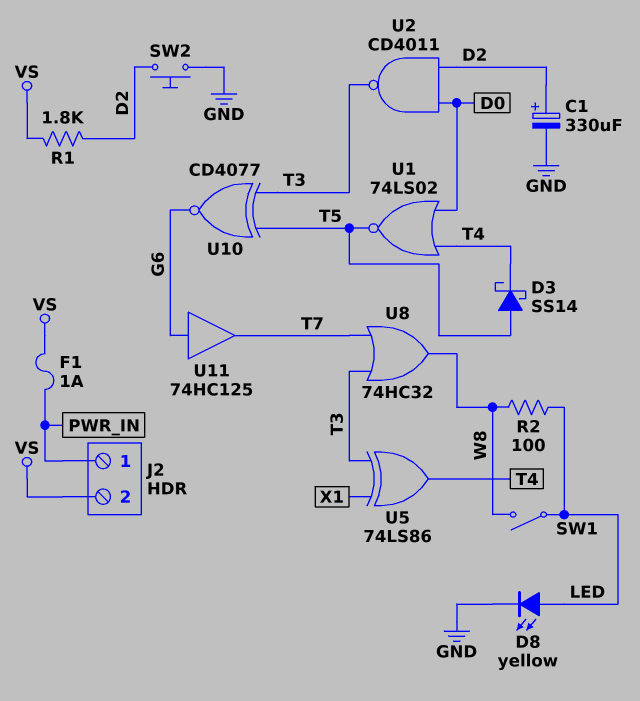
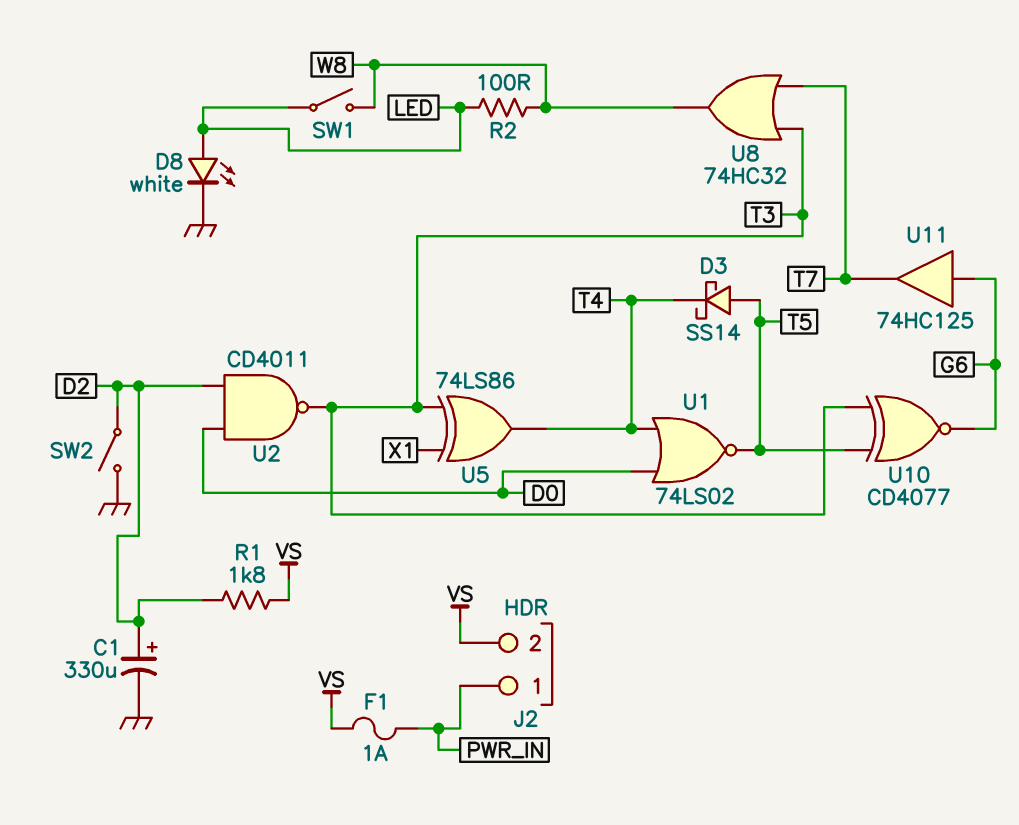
D8: LED yellow (A LED, K GND) -> LED white (A LED, K GND)
SW2: button (D2, GND) -> switch (D2, GND)

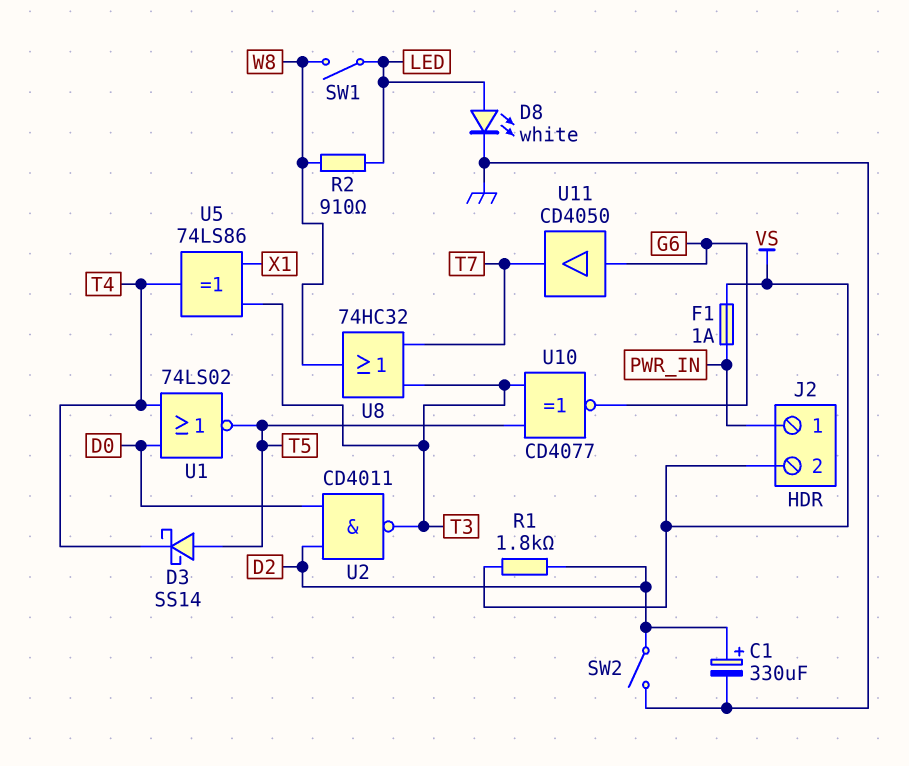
R2: 100 (LED, W8) -> 910 (LED, W8)
U11: buffer 74HC125 (in G6, out T7) -> buffer CD4050 (in G6, out T7)

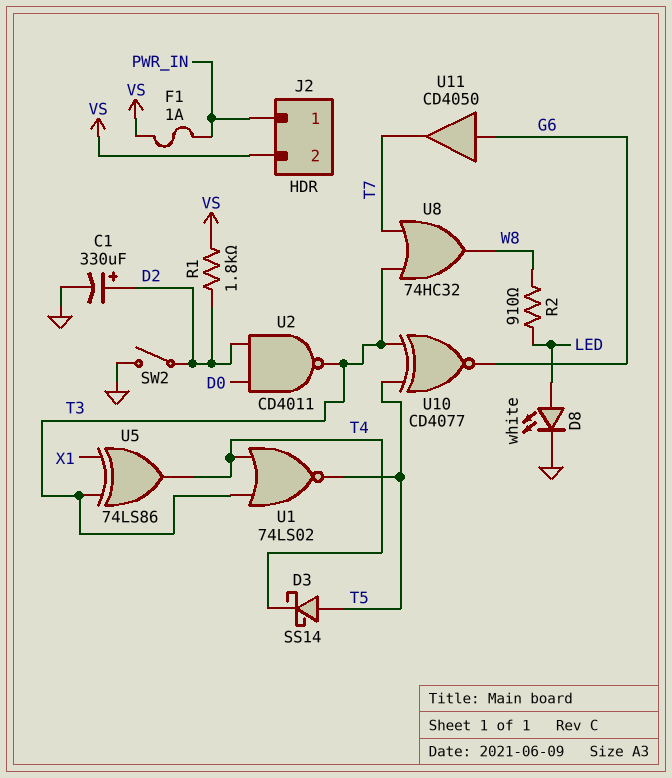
SW1: switch (LED, W8) -> none
U1: NOR 74LS02 (in D0, in T4, out T5) -> NOR 74LS02 (in T3, in T4, out T5)

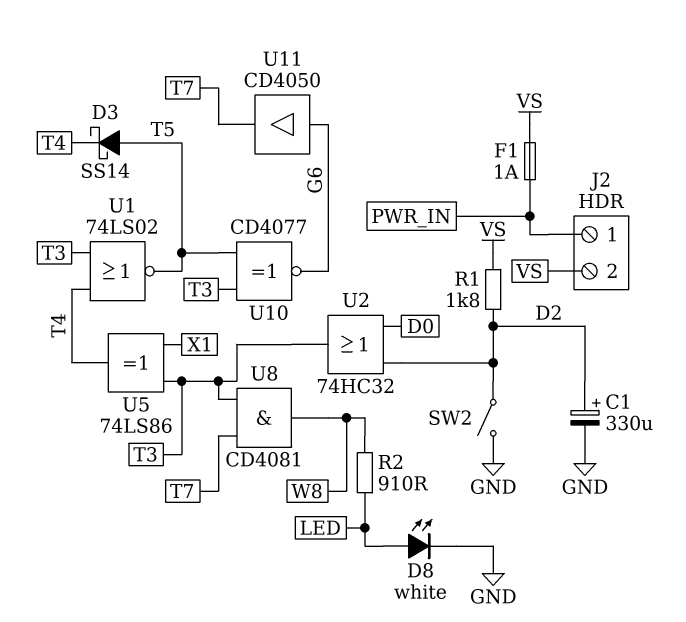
U2: NAND CD4011 (in D0, in D2, out T3) -> OR 74HC32 (in D0, in D2, out T3)
U8: OR 74HC32 (in T3, in T7, out W8) -> AND CD4081 (in T3, in T7, out W8)

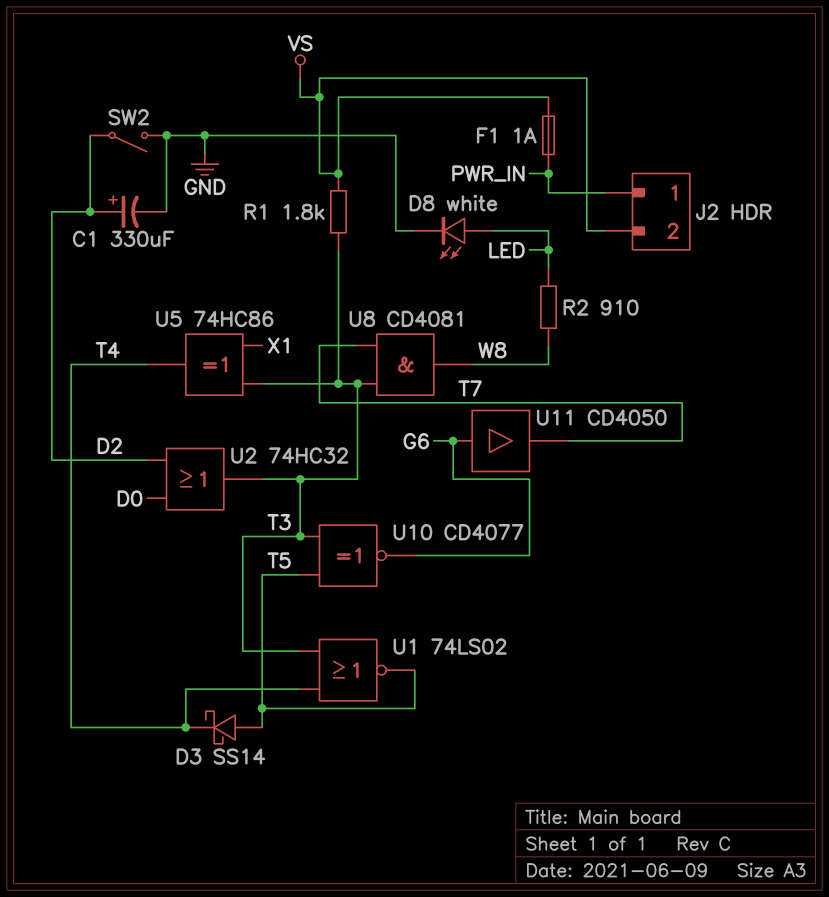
R1: 1.8k (D2, VS) -> 1.8k (T3, VS)
U5: XOR 74LS86 (in T3, in X1, out T4) -> XOR 74HC86 (in T3, in X1, out T4)

